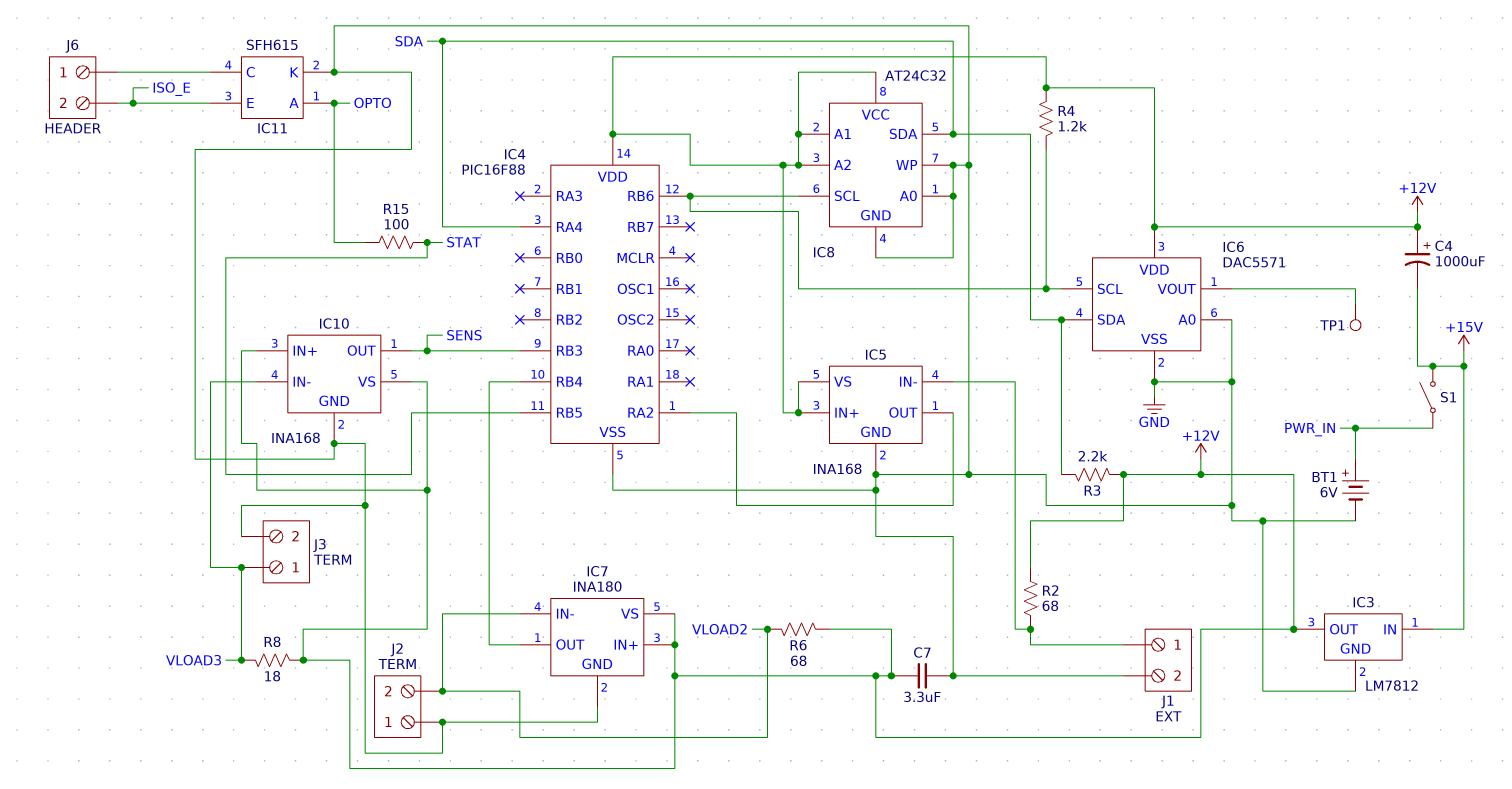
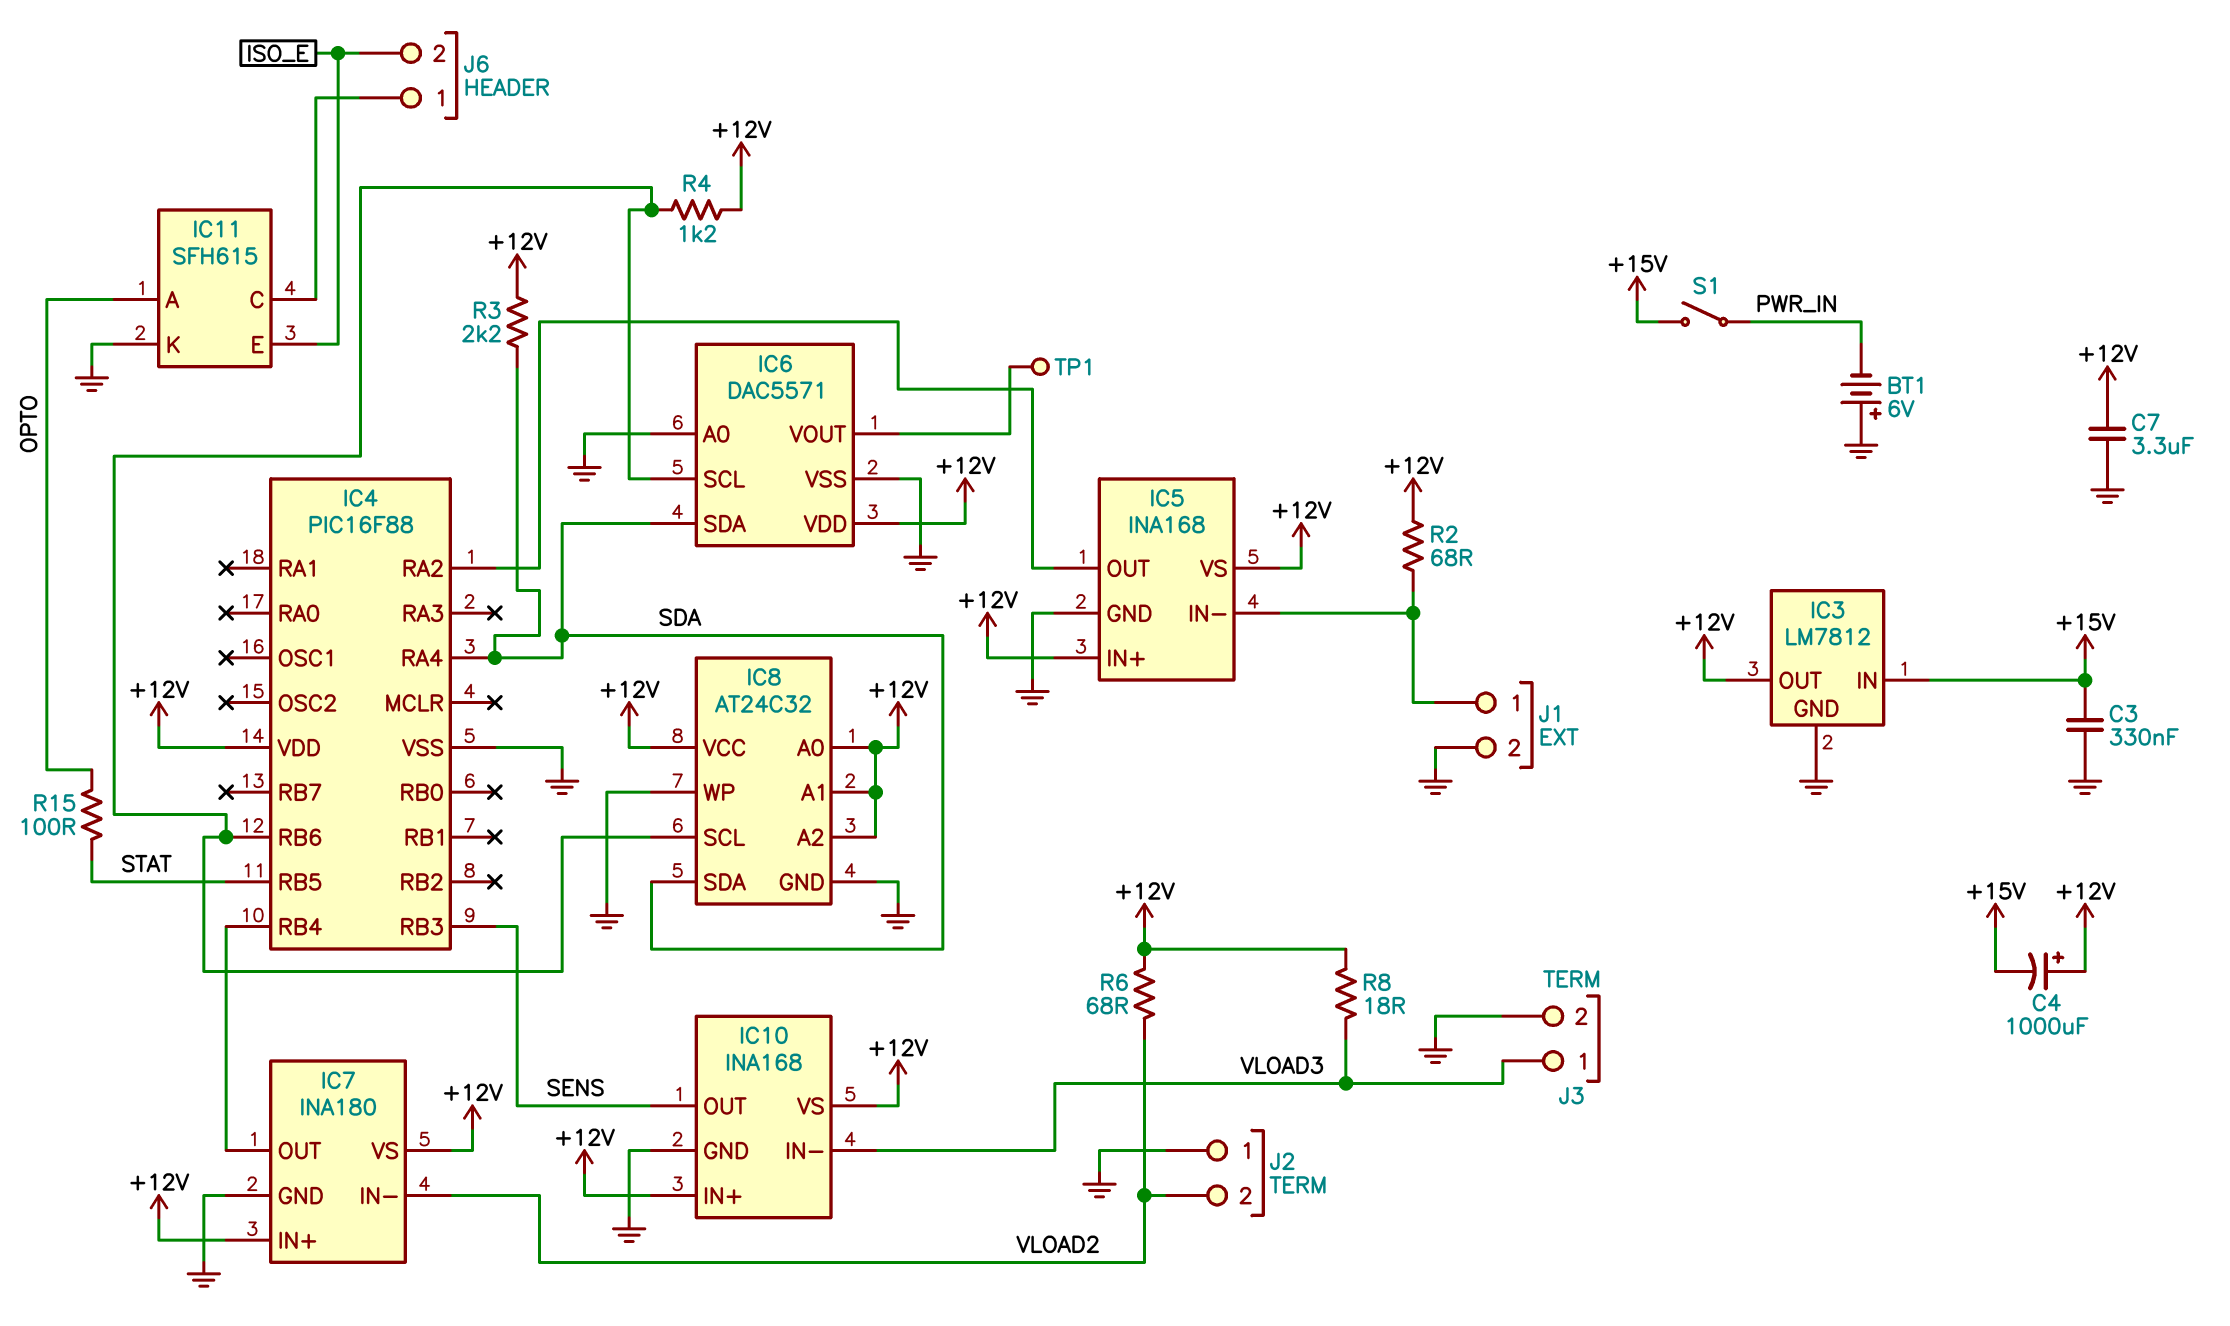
BT1: 6V (plus PWR_IN, minus GND) -> 6V (plus GND, minus PWR_IN)
C3: none -> 330nF (+15V, GND)
IC8 pin A0: GND -> +12V

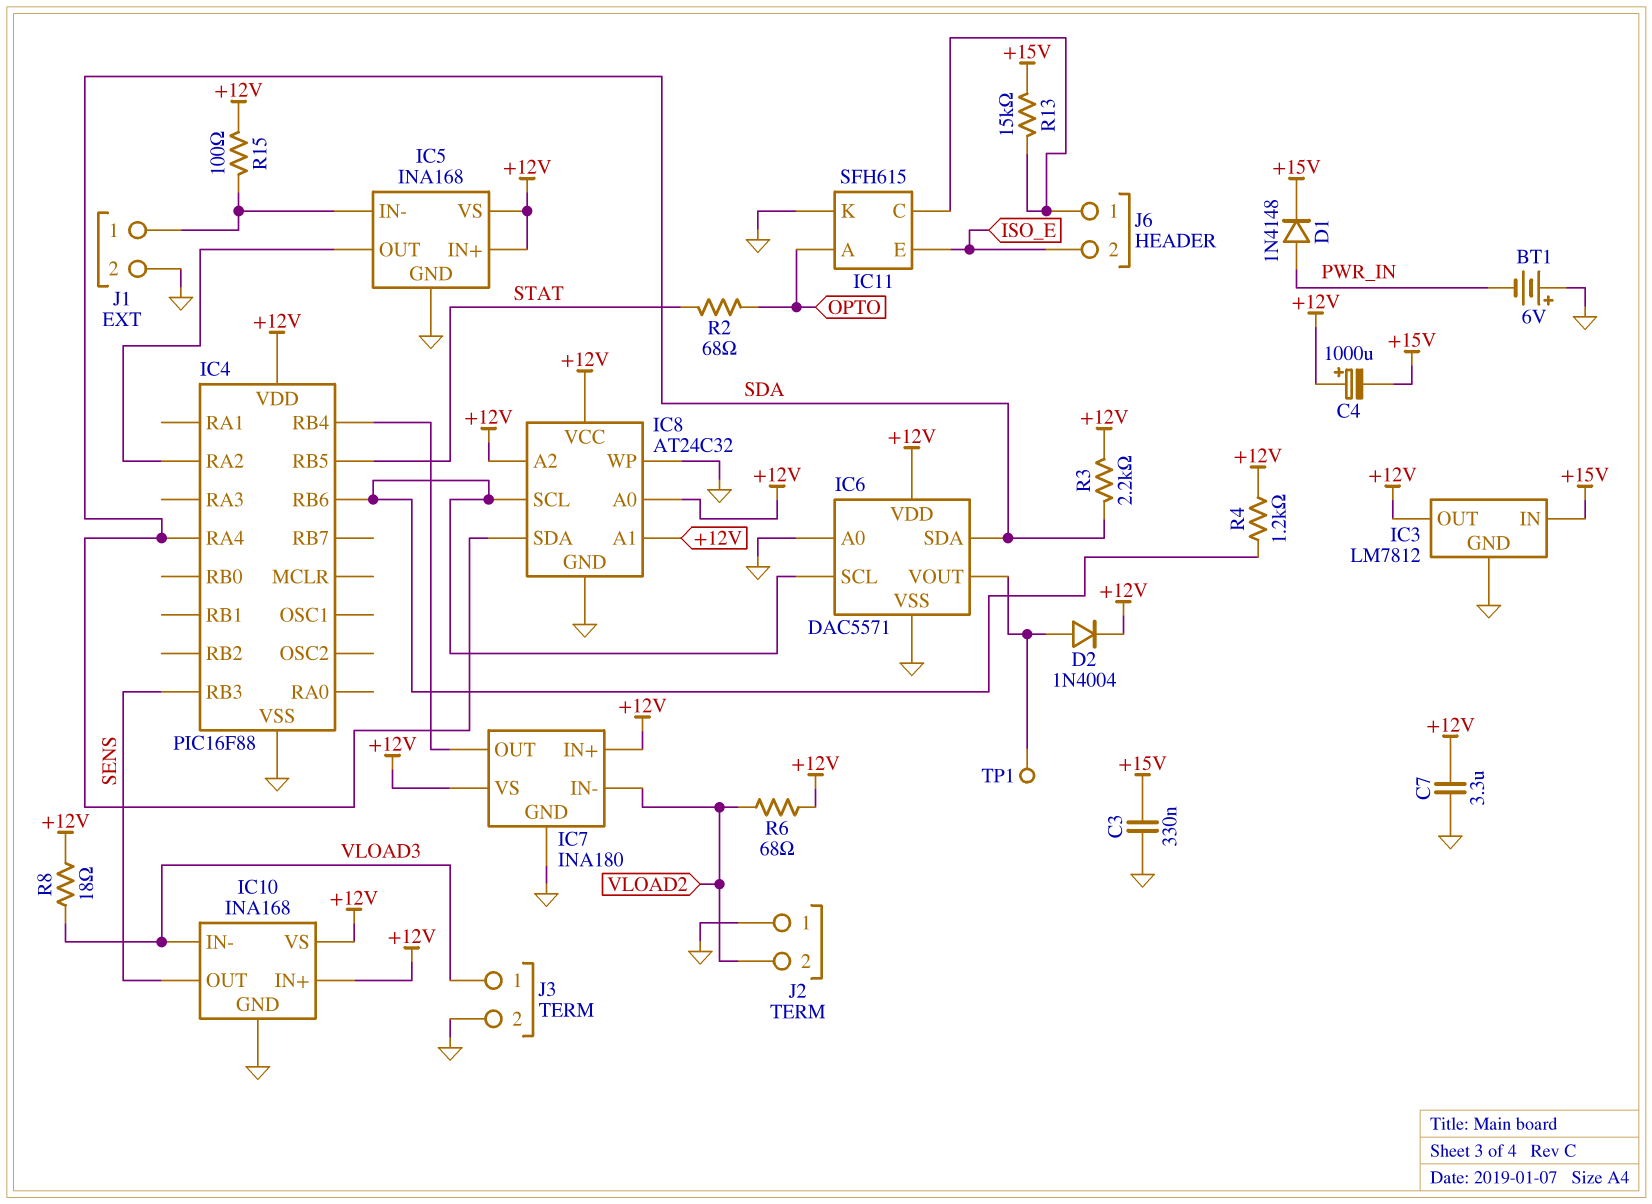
D1: none -> diode 1N4148 (A PWR_IN, K +15V)
D2: none -> diode 1N4004 (A IC6/VOUT, K +12V)
R2: 68 (+12V, IC5/IN-) -> 68 (OPTO, STAT)
R13: none -> 15k (+15V, IC11/C)
R15: 100 (OPTO, STAT) -> 100 (+12V, IC5/IN-)
S1: switch (+15V, PWR_IN) -> none

